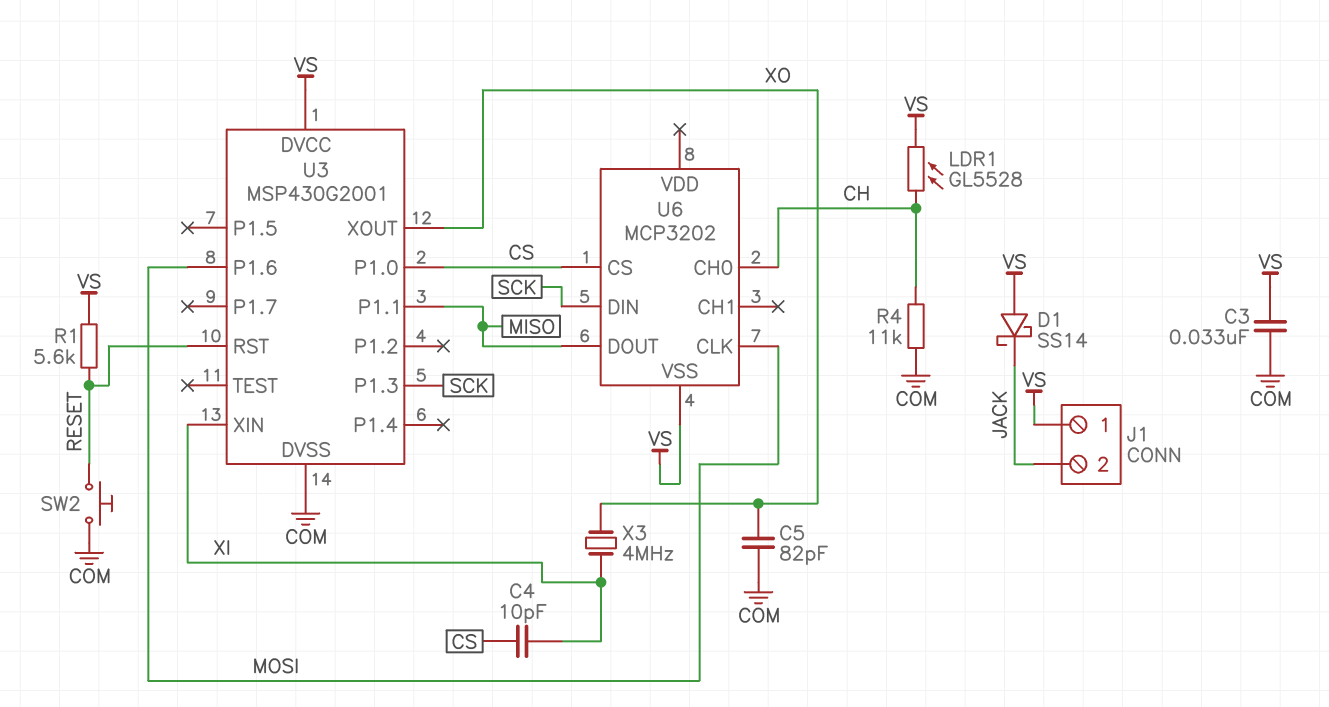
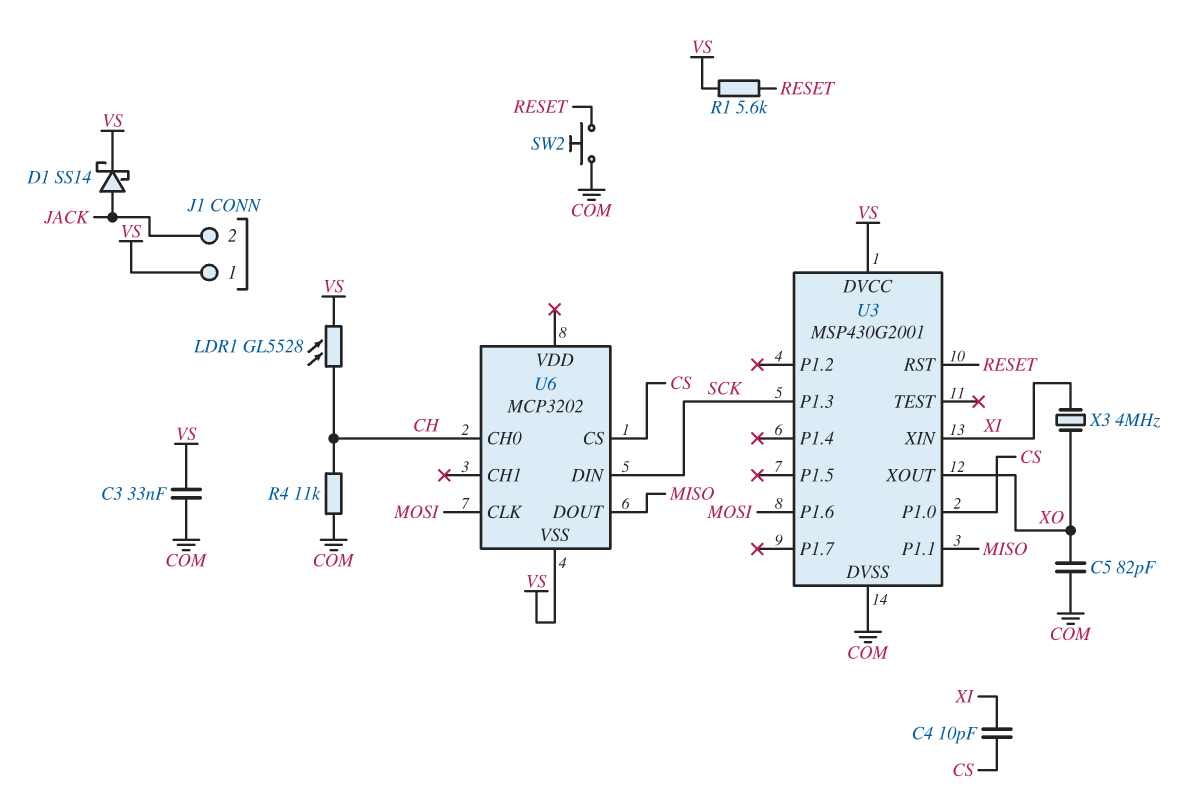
D1: schottky SS14 (A VS, K JACK) -> schottky SS14 (A JACK, K VS)

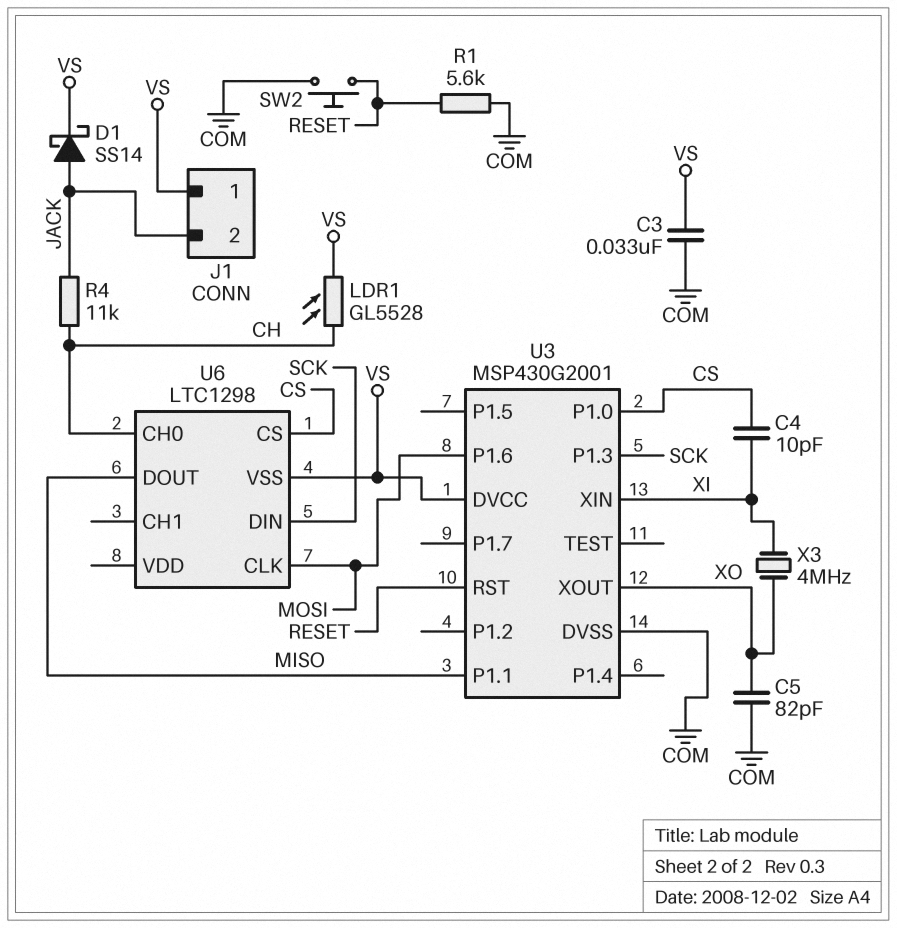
R1: 5.6k (RESET, VS) -> 5.6k (COM, RESET)
R4: 11k (CH, COM) -> 11k (CH, JACK)
U6: MCP3202 -> LTC1298

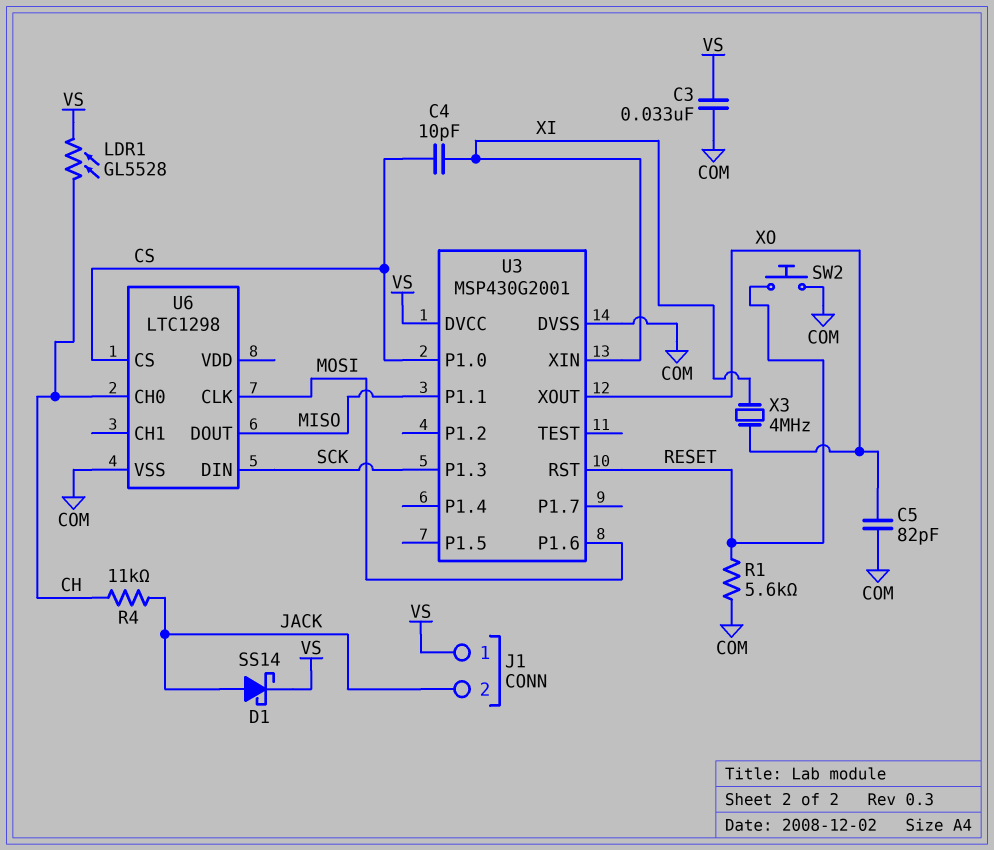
U6 pin VSS: VS -> COM

